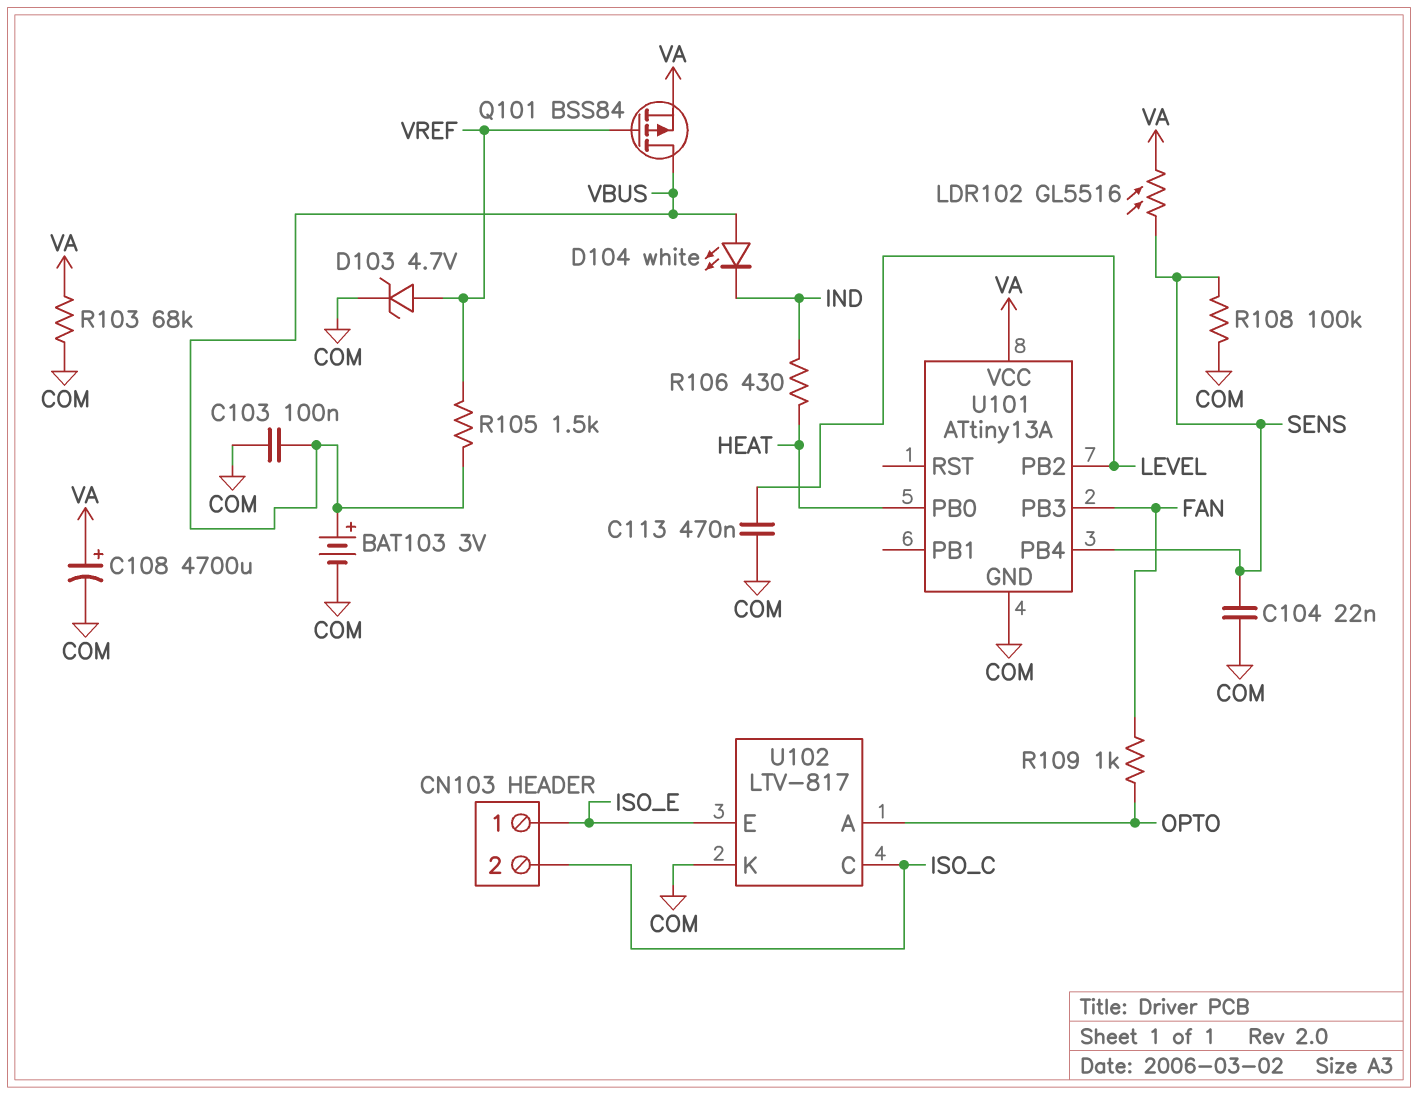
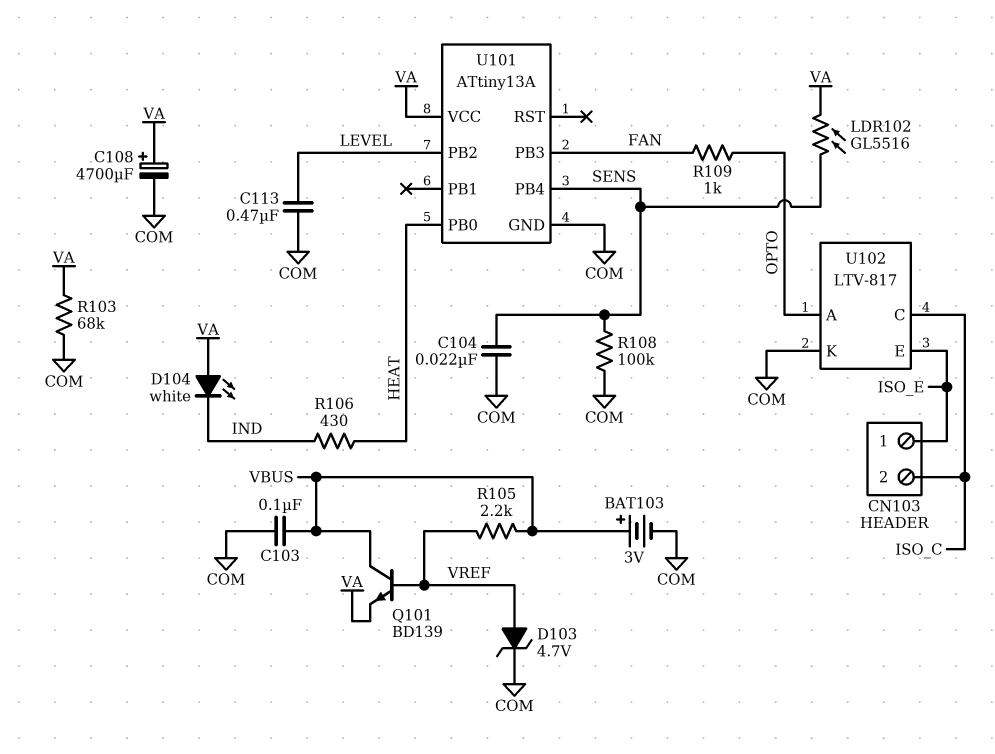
D104: LED white (A VBUS, K IND) -> LED white (A VA, K IND)
Q101: PMOS BSS84 (G VREF, D VBUS, S VA) -> NPN BD139 (B VREF, C VBUS, E VA)
R105: 1.5k (VBUS, VREF) -> 2.2k (VBUS, VREF)

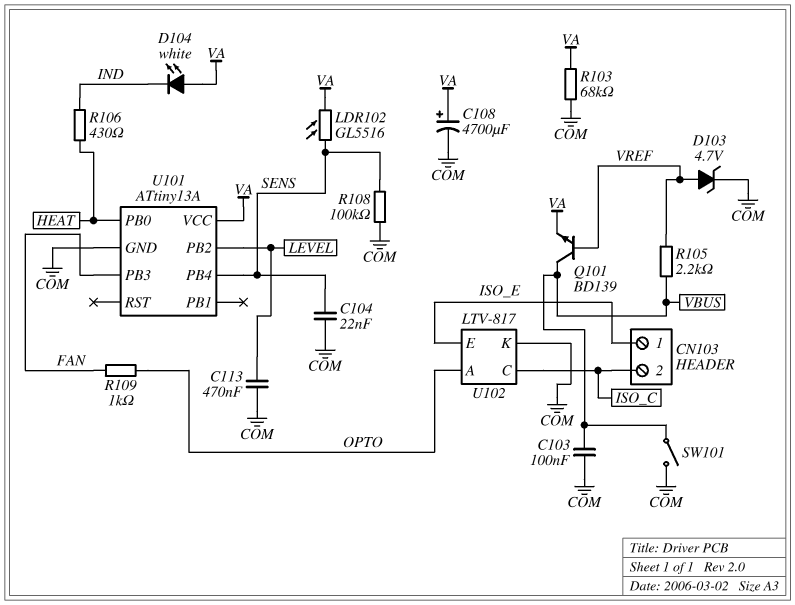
BAT103: 3V (plus VBUS, minus COM) -> none
SW101: none -> switch (COM, VBUS)

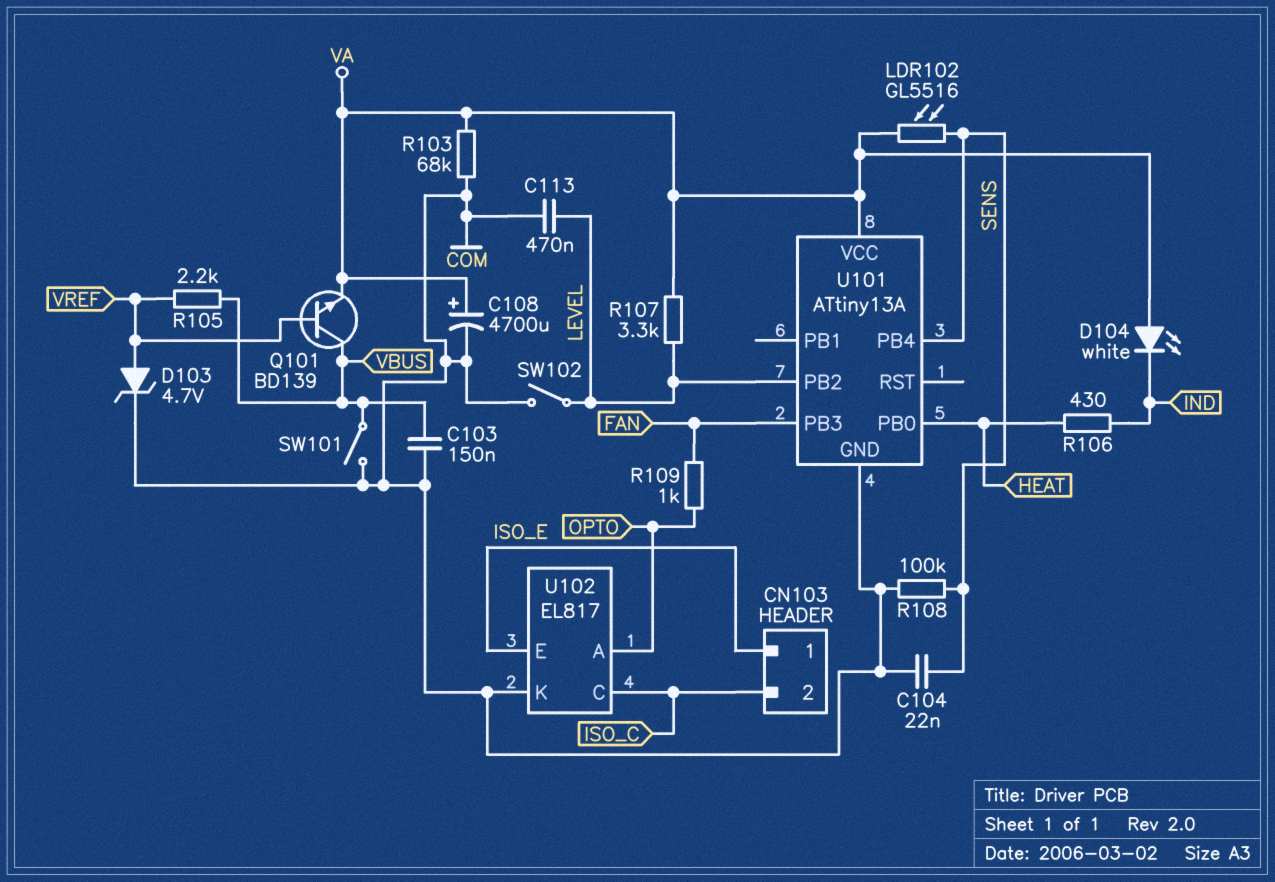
C103: 100nF (COM, VBUS) -> 150nF (COM, VBUS)
R107: none -> 3.3k (LEVEL, VA)
SW102: none -> switch (COM, LEVEL)
U102: LTV-817 -> EL817

